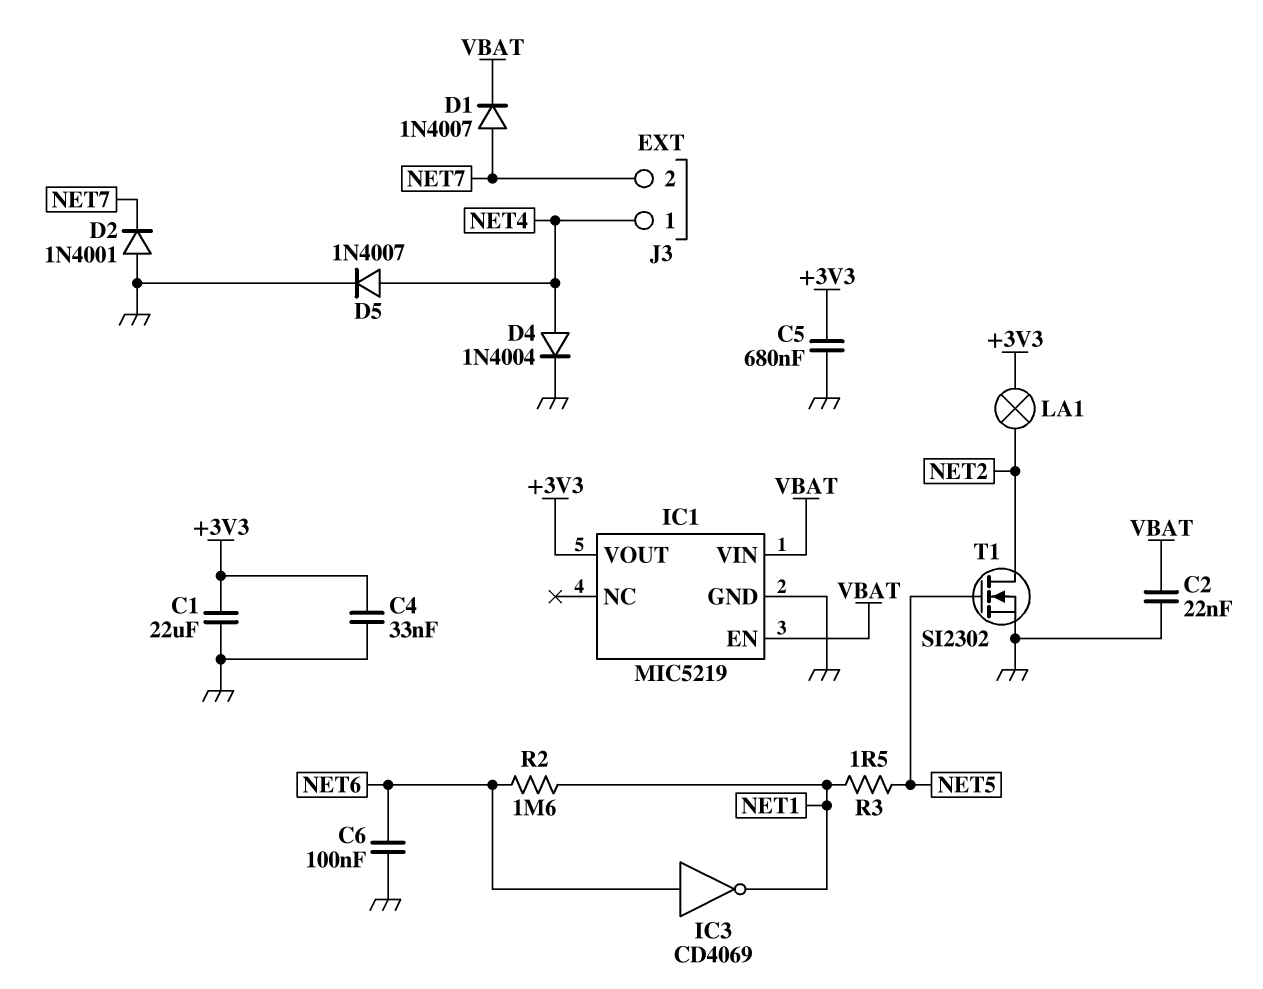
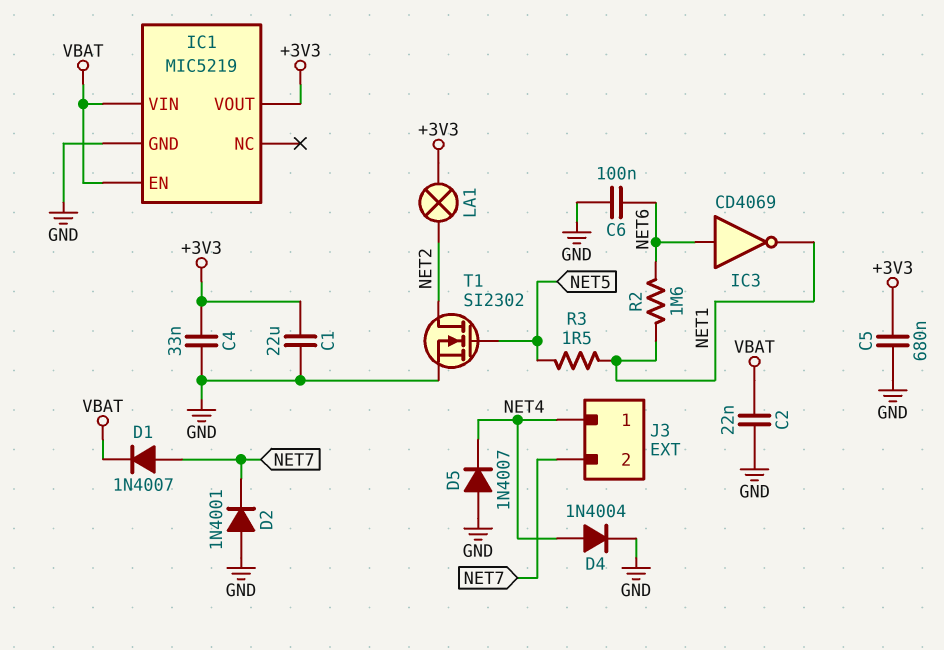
D5: diode 1N4007 (A NET4, K GND) -> diode 1N4007 (A GND, K NET4)

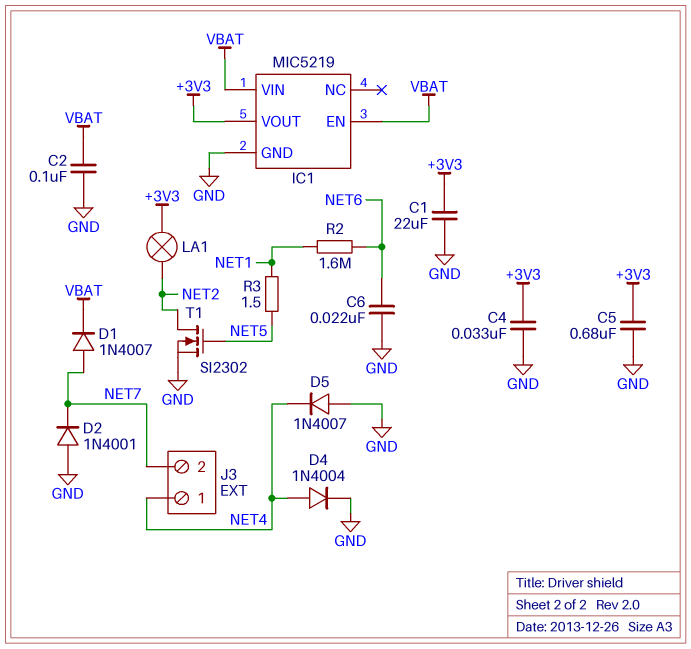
C2: 22nF (GND, VBAT) -> 100nF (GND, VBAT)
C6: 100nF (GND, NET6) -> 22nF (GND, NET6)
IC3: NOT CD4069 (in NET6, out NET1) -> none

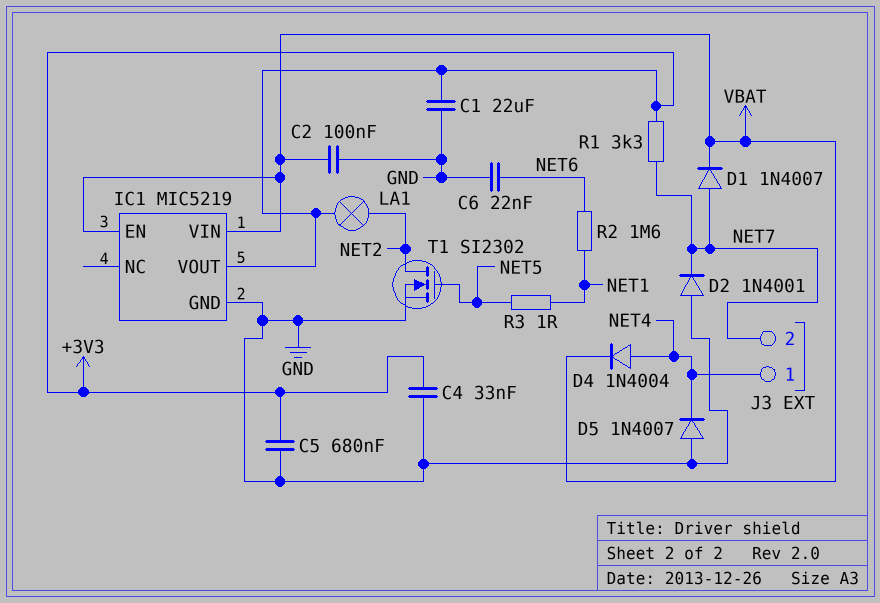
D4: diode 1N4004 (A NET4, K GND) -> diode 1N4004 (A NET4, K VBAT)
R1: none -> 3.3k (+3V3, NET7)
R3: 1.5 (NET1, NET5) -> 1 (NET1, NET5)

